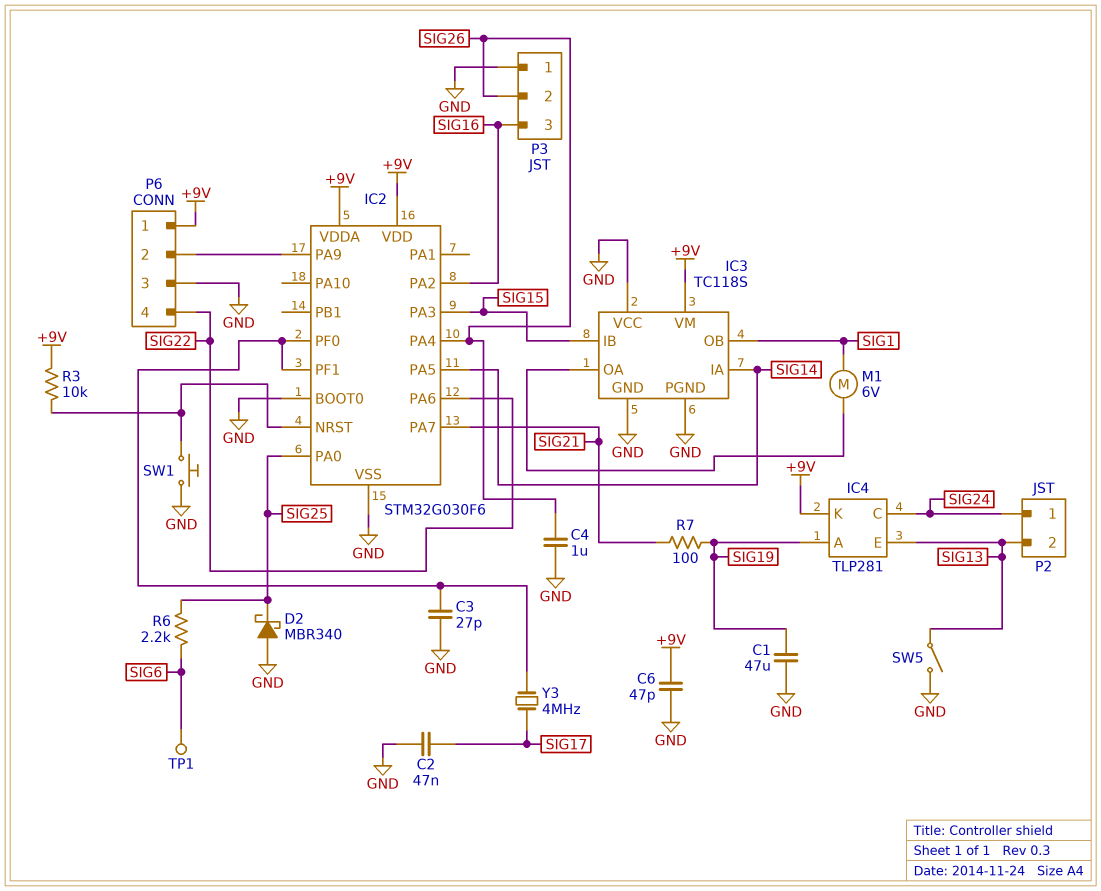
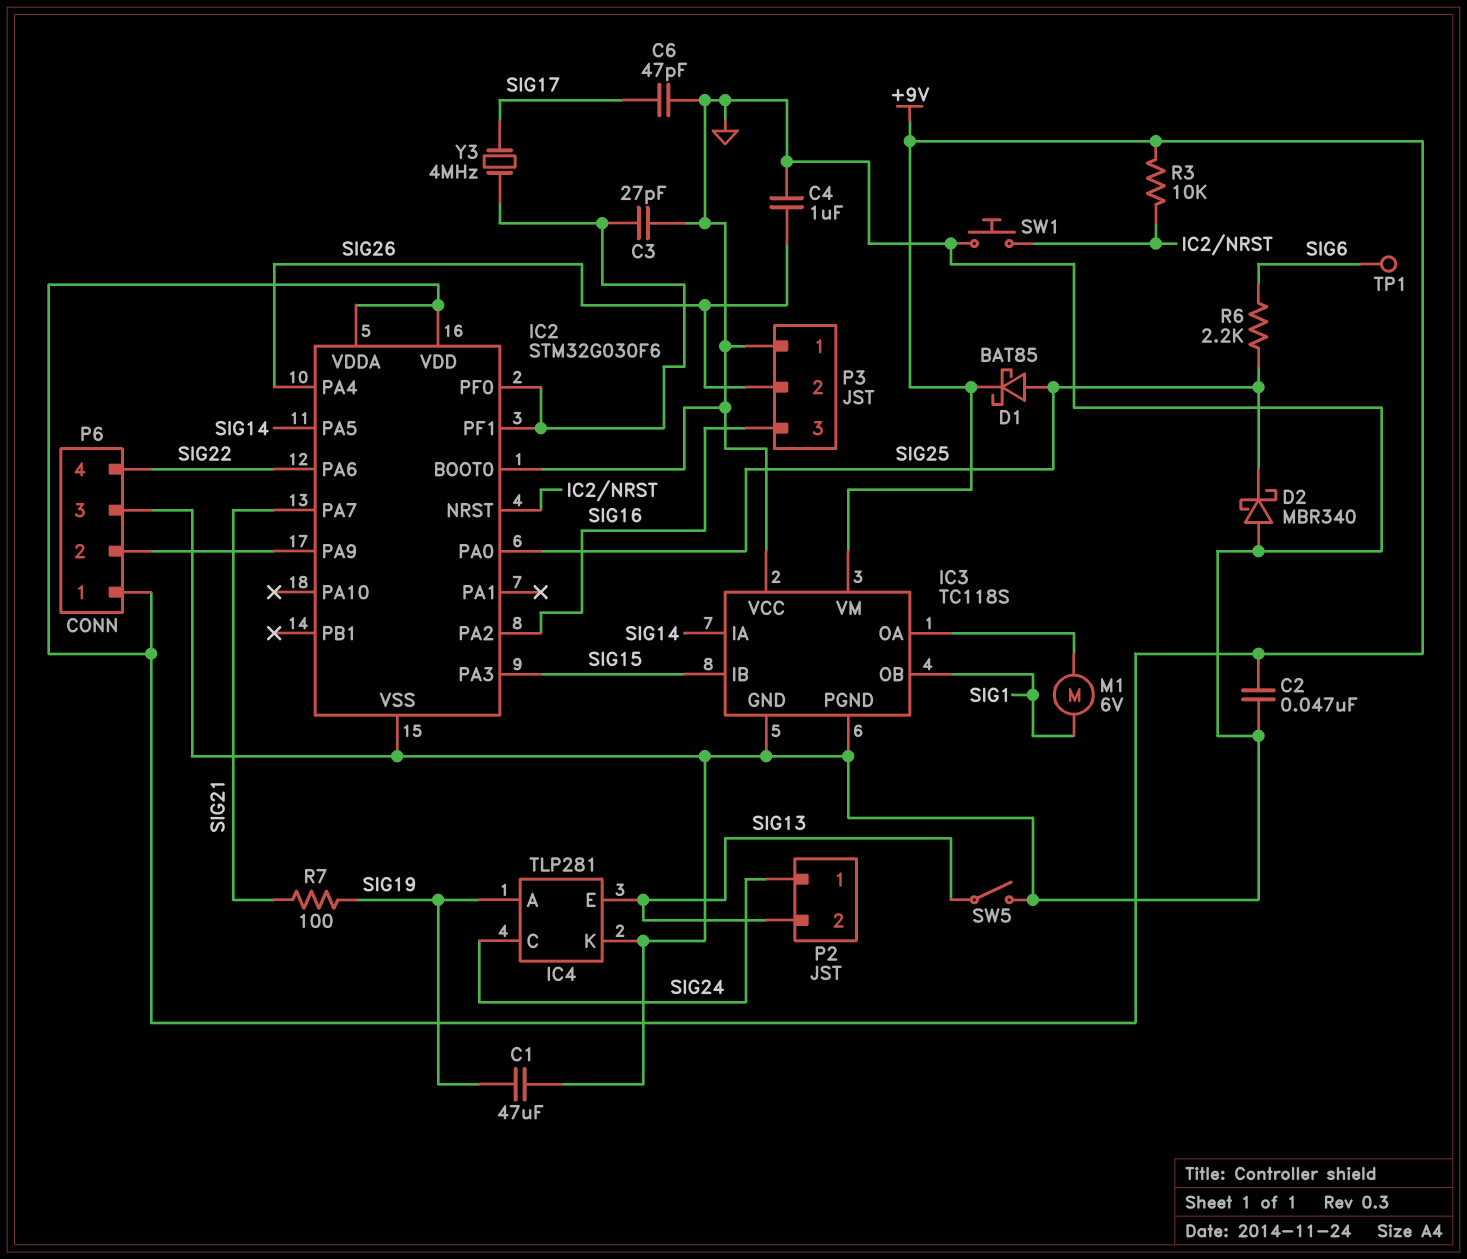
C2: 47nF (GND, SIG17) -> 47nF (+9V, GND)
C6: 47pF (+9V, GND) -> 47pF (GND, SIG17)
D1: none -> schottky BAT85 (A SIG25, K +9V)
IC4 pin K: +9V -> GND

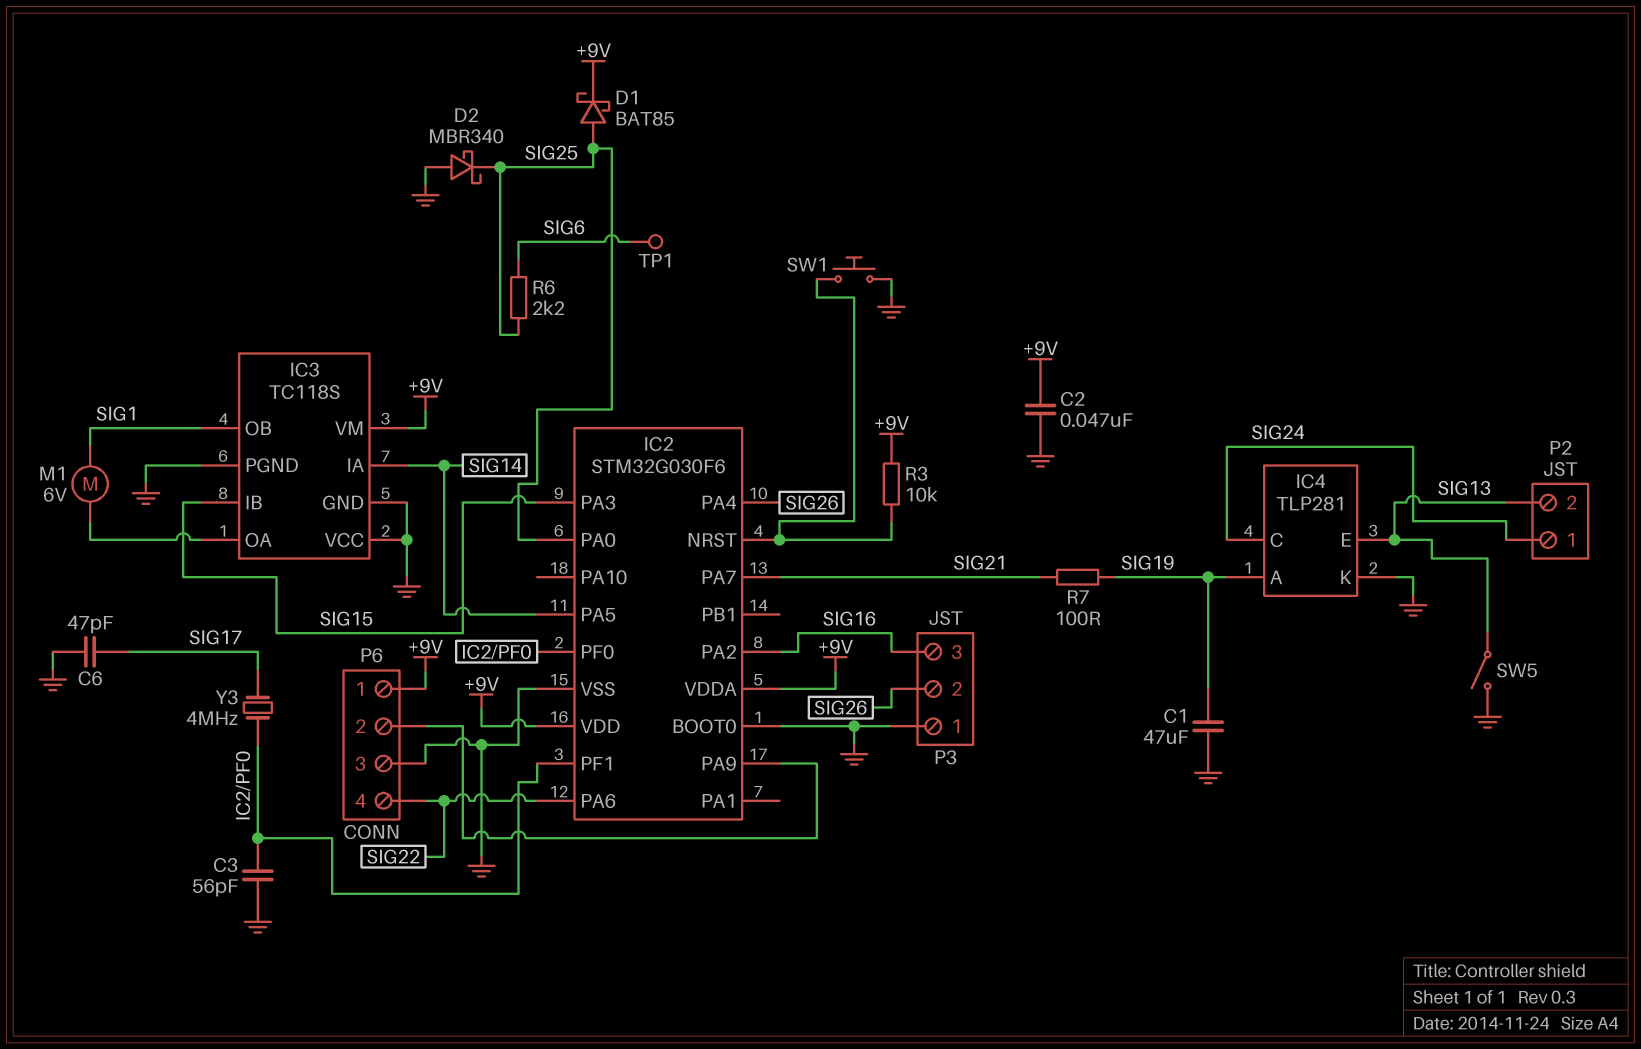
C3: 27pF (GND, IC2/PF0) -> 56pF (GND, IC2/PF0)
C4: 1uF (GND, SIG26) -> none

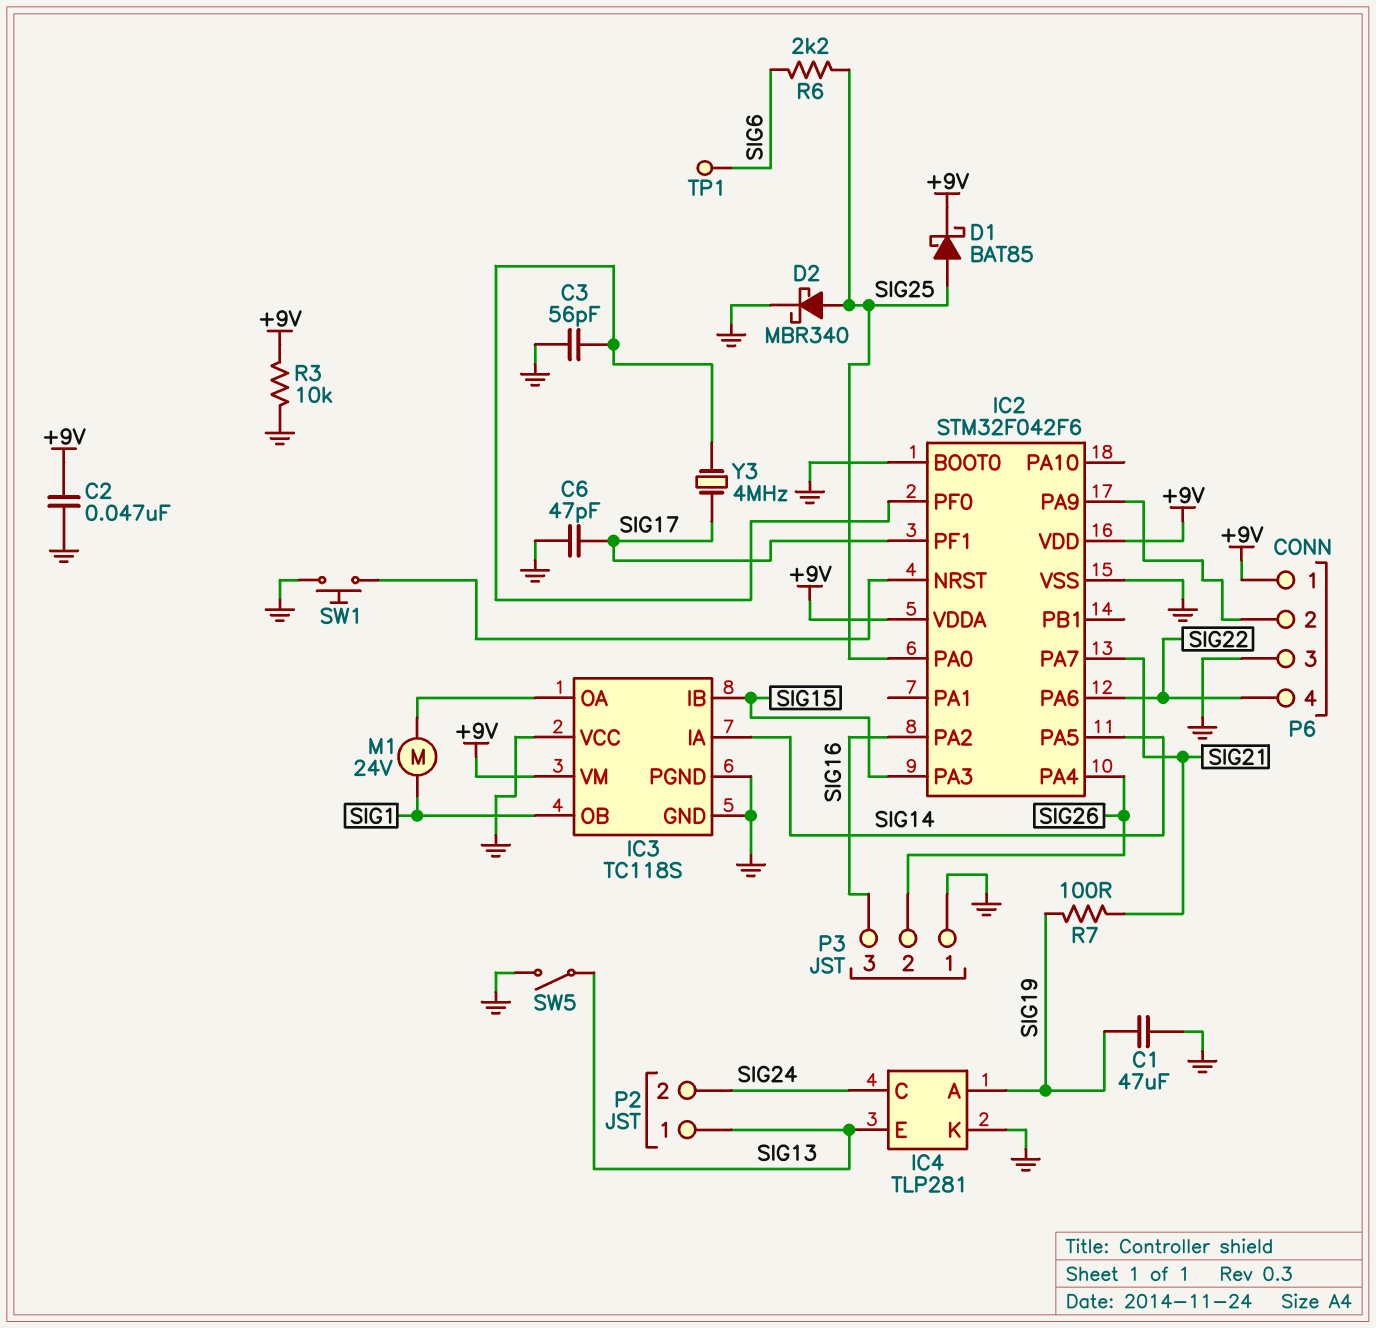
D2: schottky MBR340 (A GND, K SIG25) -> schottky MBR340 (A SIG25, K GND)
IC2: STM32G030F6 -> STM32F042F6
IC2 pin PF1: IC2/PF0 -> SIG17
M1: motor 6V (IC3/OA, SIG1) -> motor 24V (IC3/OA, SIG1)
P2 pin 1: SIG24 -> SIG13
P2 pin 2: SIG13 -> SIG24
R3: 10k (+9V, IC2/NRST) -> 10k (+9V, GND)

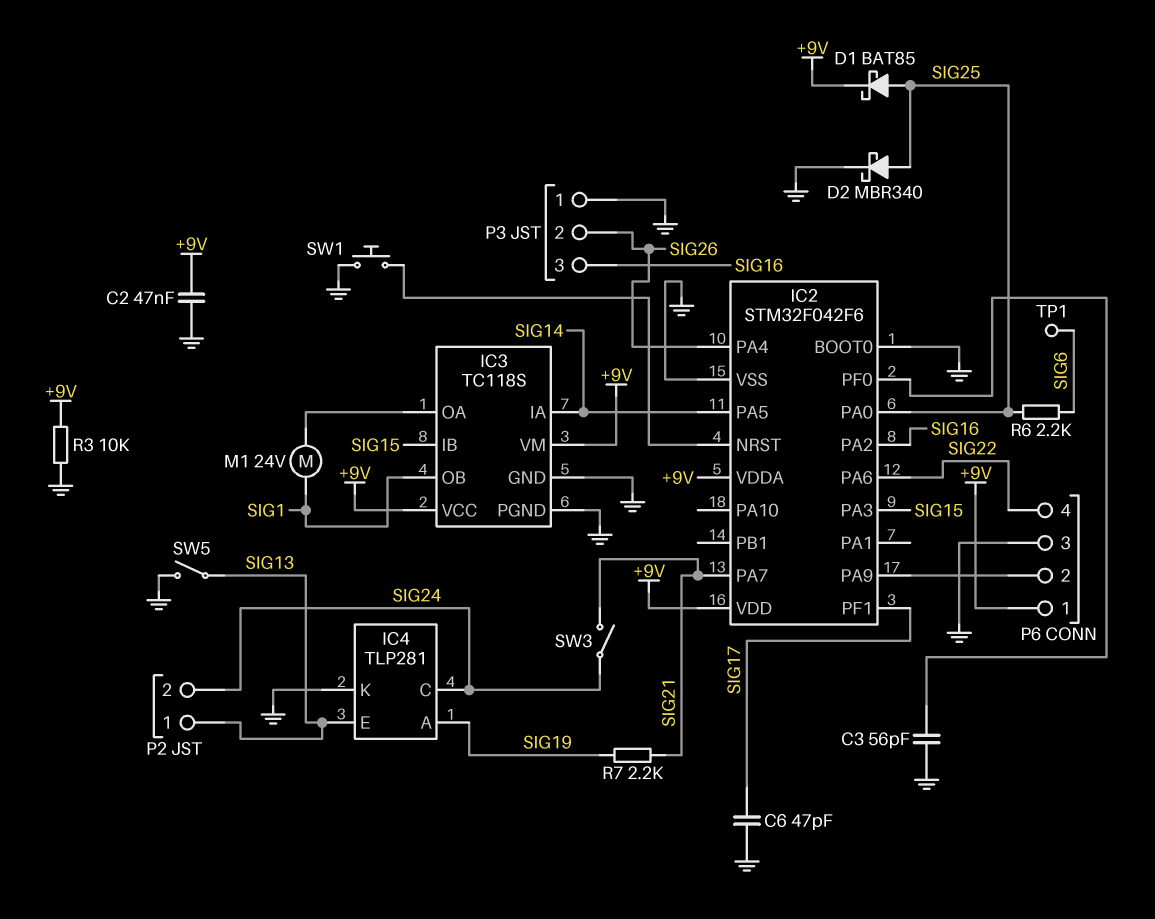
C1: 47uF (GND, SIG19) -> none
IC3 pin VCC: GND -> +9V
R7: 100 (SIG19, SIG21) -> 2.2k (SIG19, SIG21)
SW3: none -> switch (SIG21, SIG24)
Y3: 4MHz (IC2/PF0, SIG17) -> none

